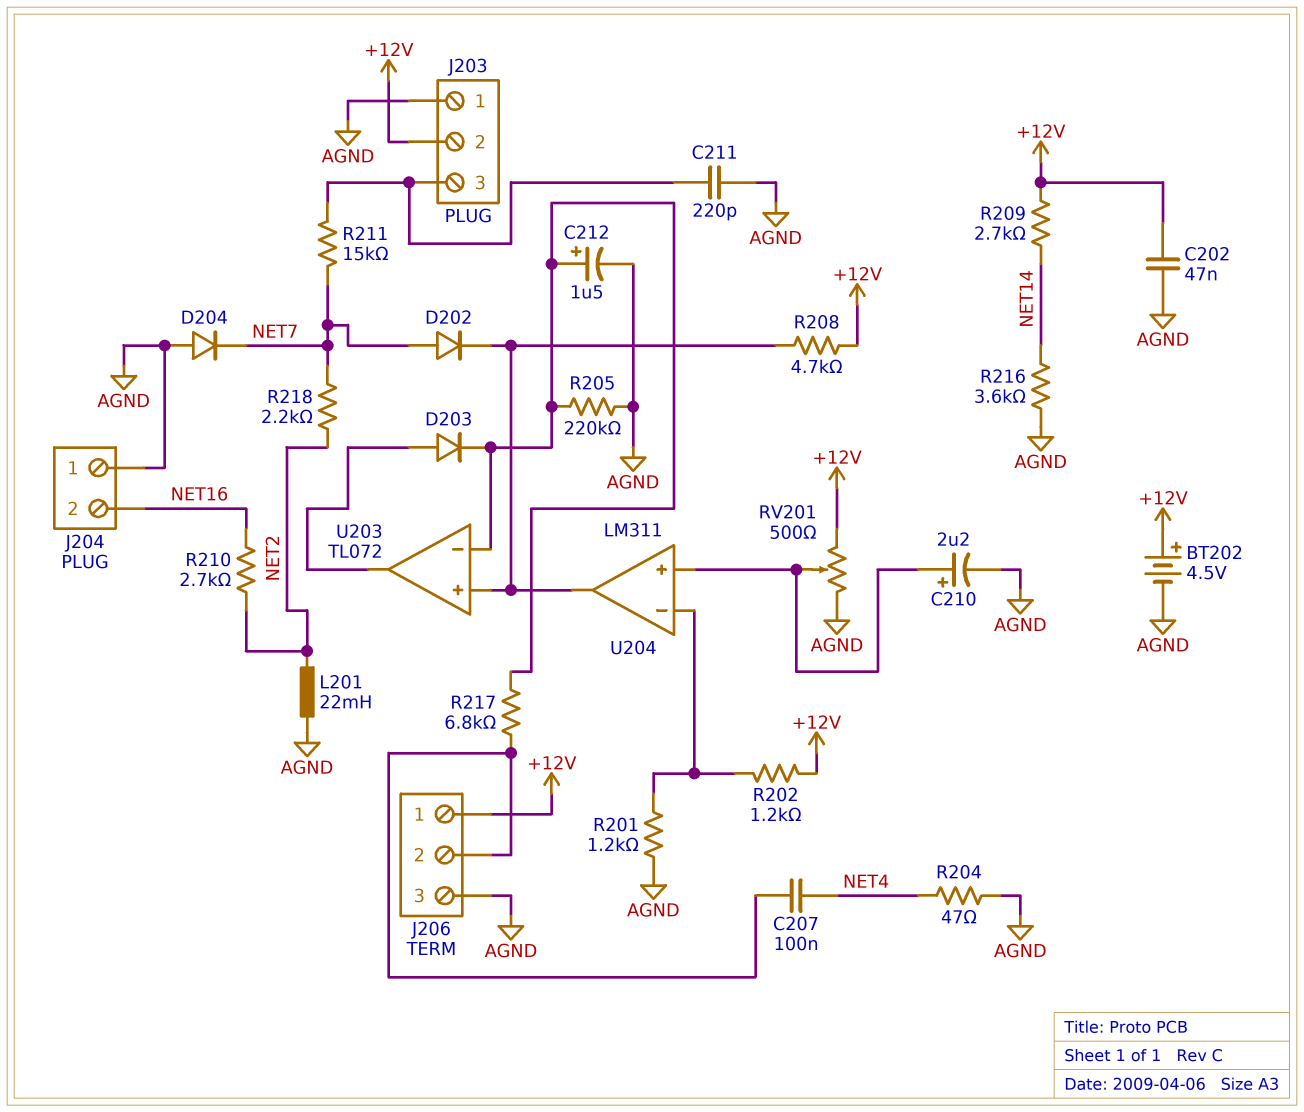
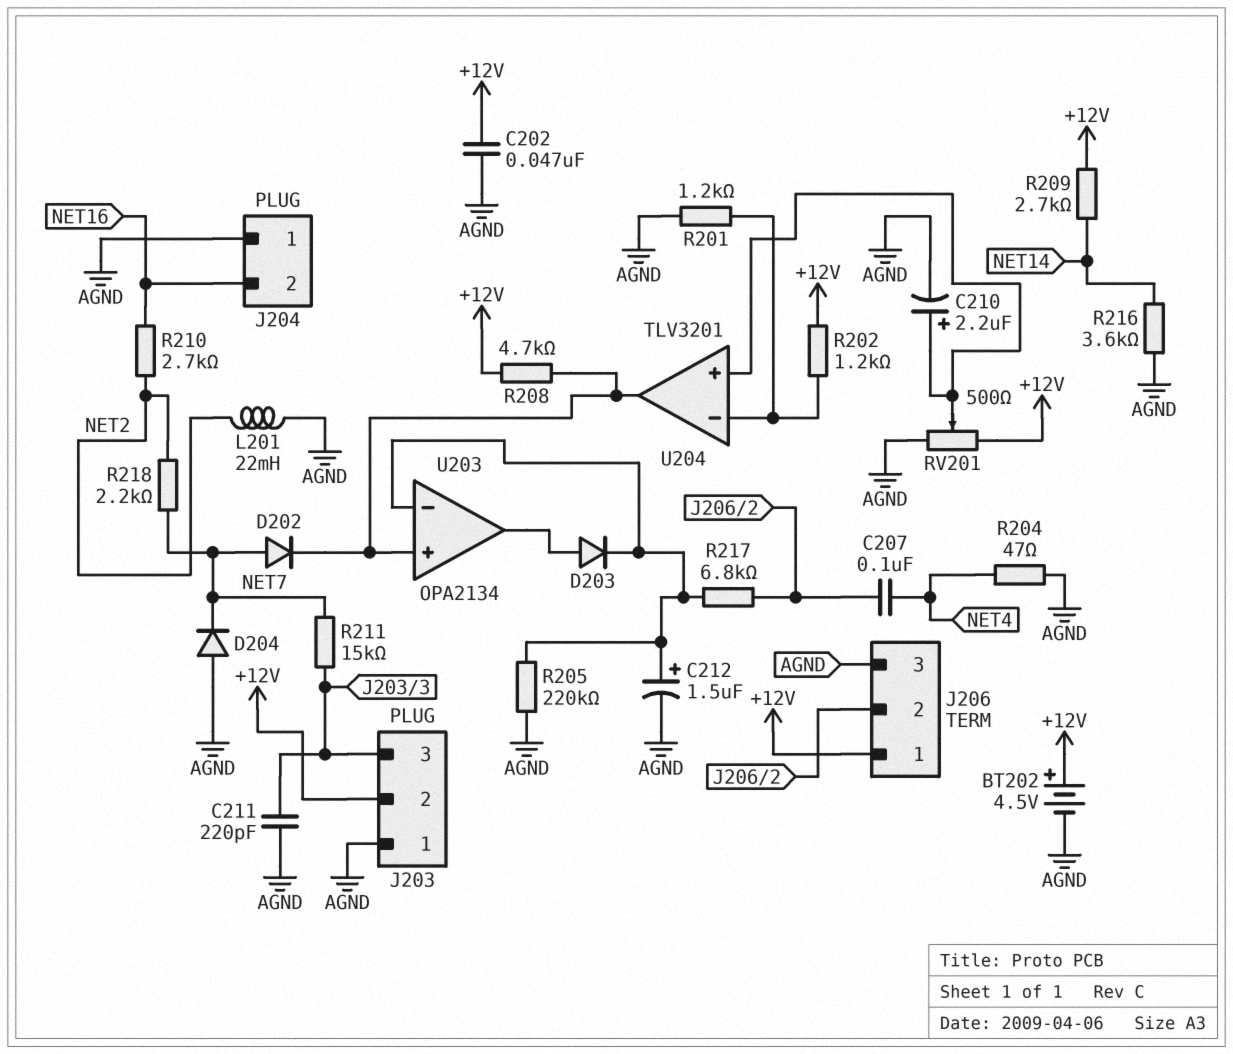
U203: TL072 -> OPA2134
U204: LM311 -> TLV3201

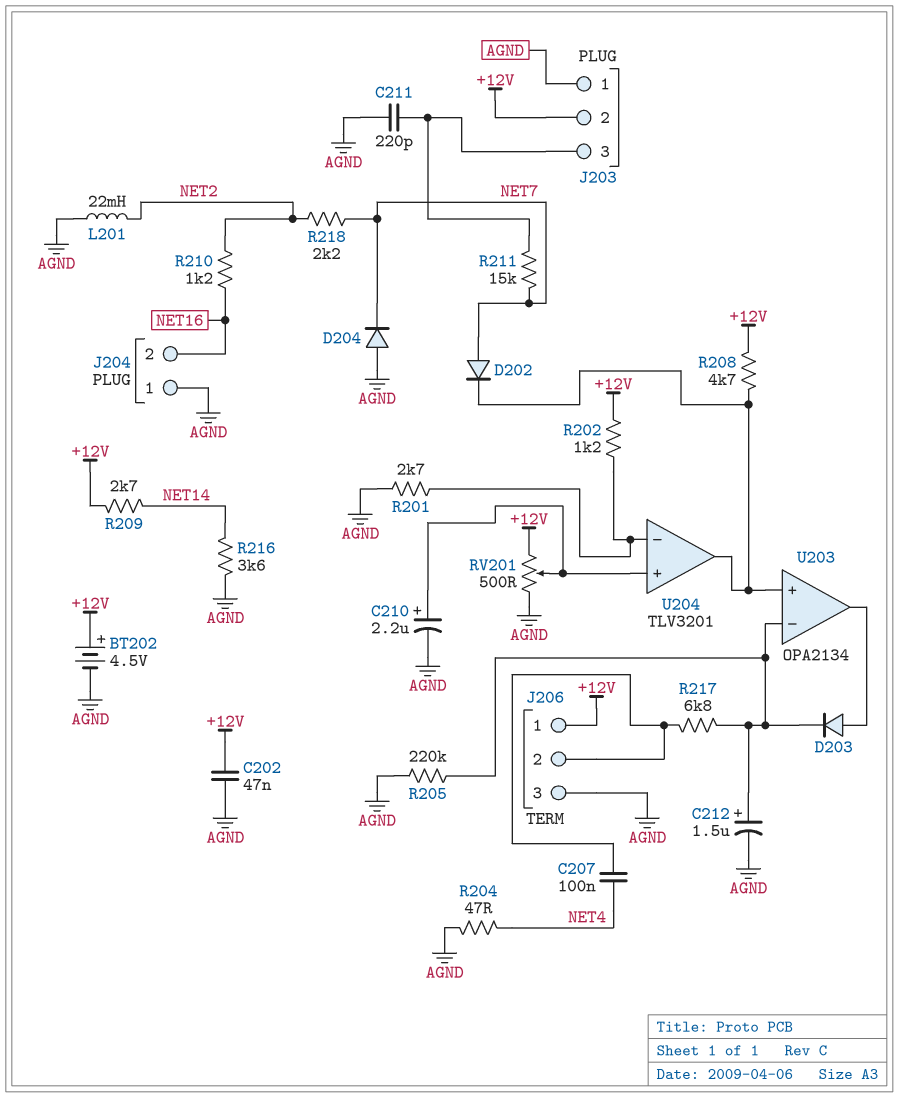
R201: 1.2k (AGND, U204/in-) -> 2.7k (AGND, U204/in-)
R210: 2.7k (NET2, NET16) -> 1.2k (NET2, NET16)

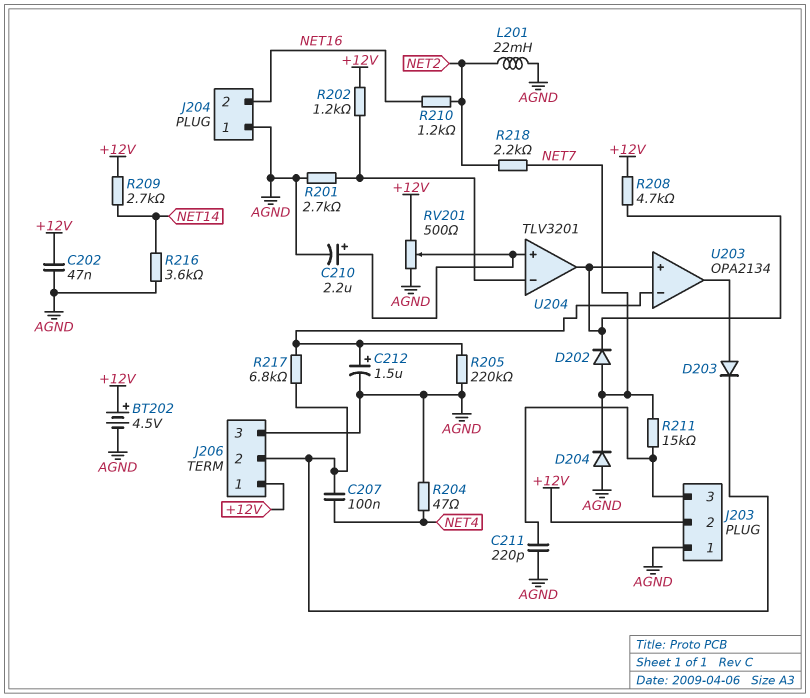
D203: diode (A U203/out, K U203/in-) -> diode (A U203/out, K J206/2)

